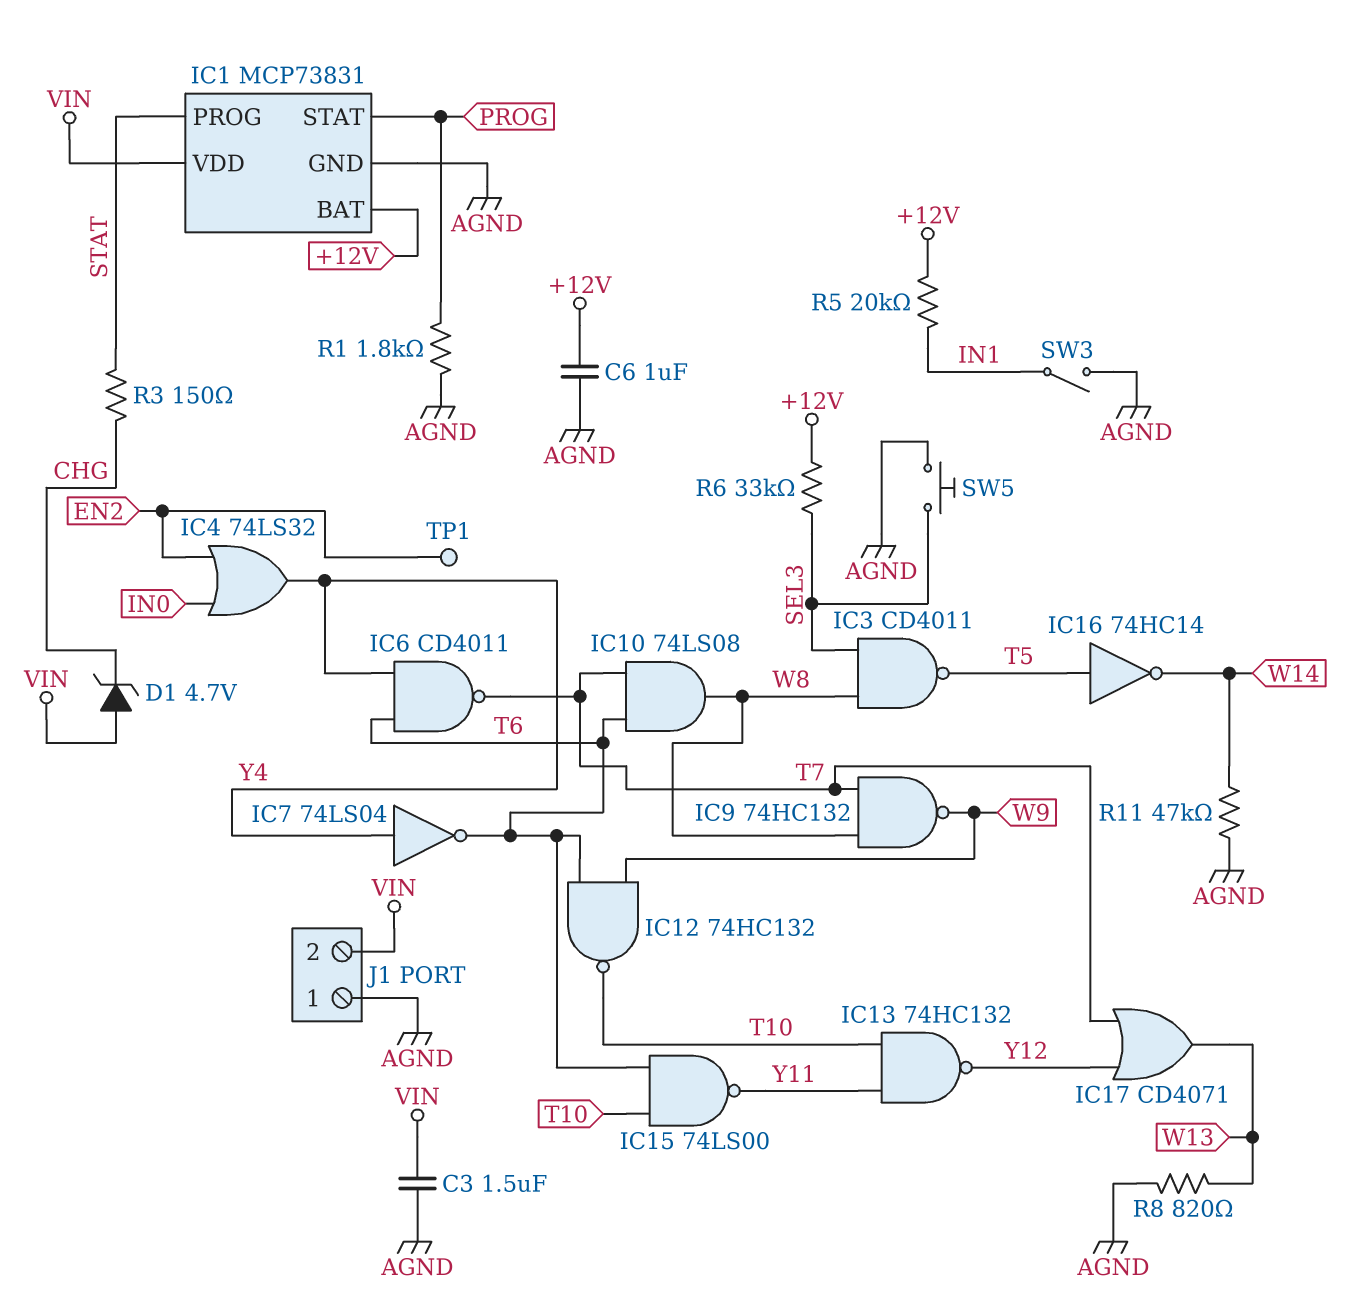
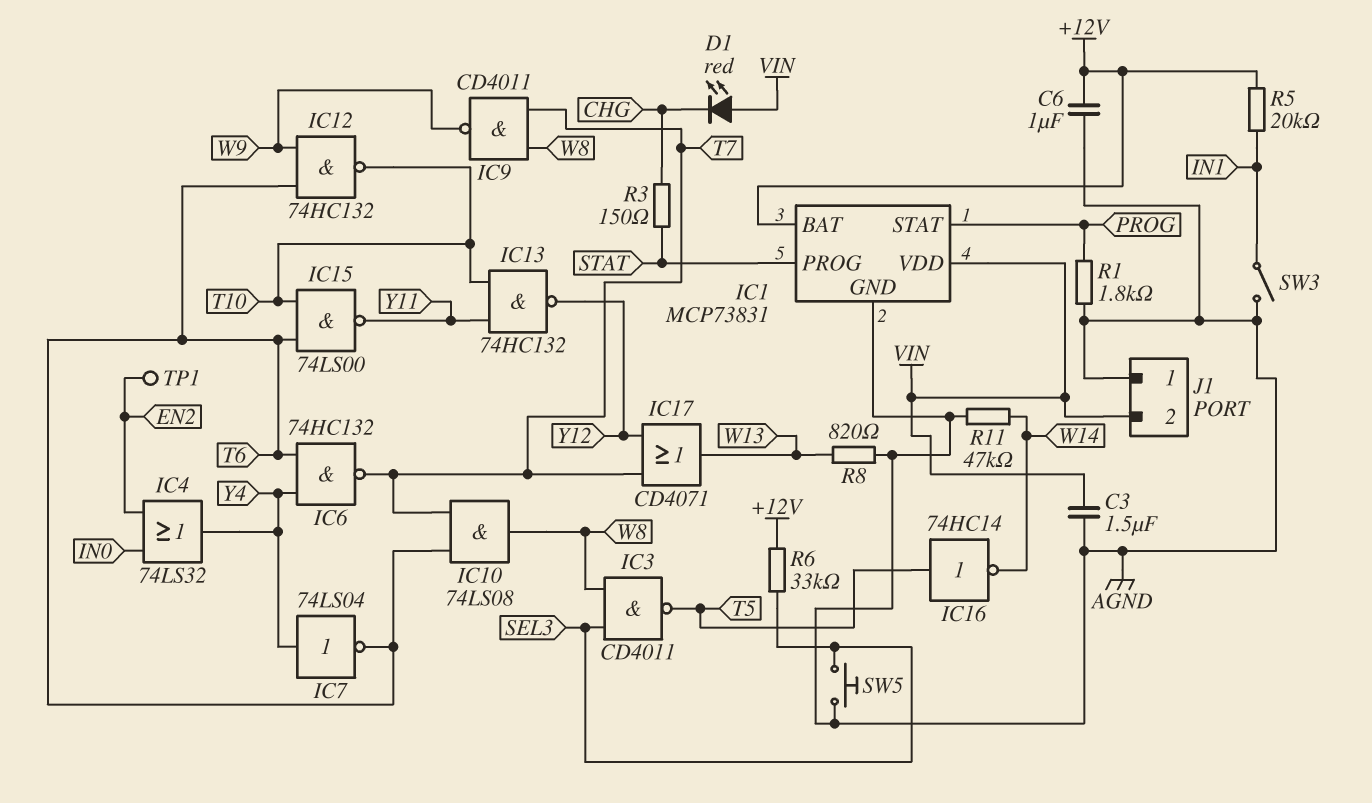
D1: zener 4.7V (A VIN, K CHG) -> LED red (A VIN, K CHG)
IC6: NAND CD4011 (in T6, in Y4, out T7) -> NAND 74HC132 (in T6, in Y4, out T7)
IC9: NAND 74HC132 (in T7, in W8, out W9) -> NAND CD4011 (in T7, in W8, out W9)

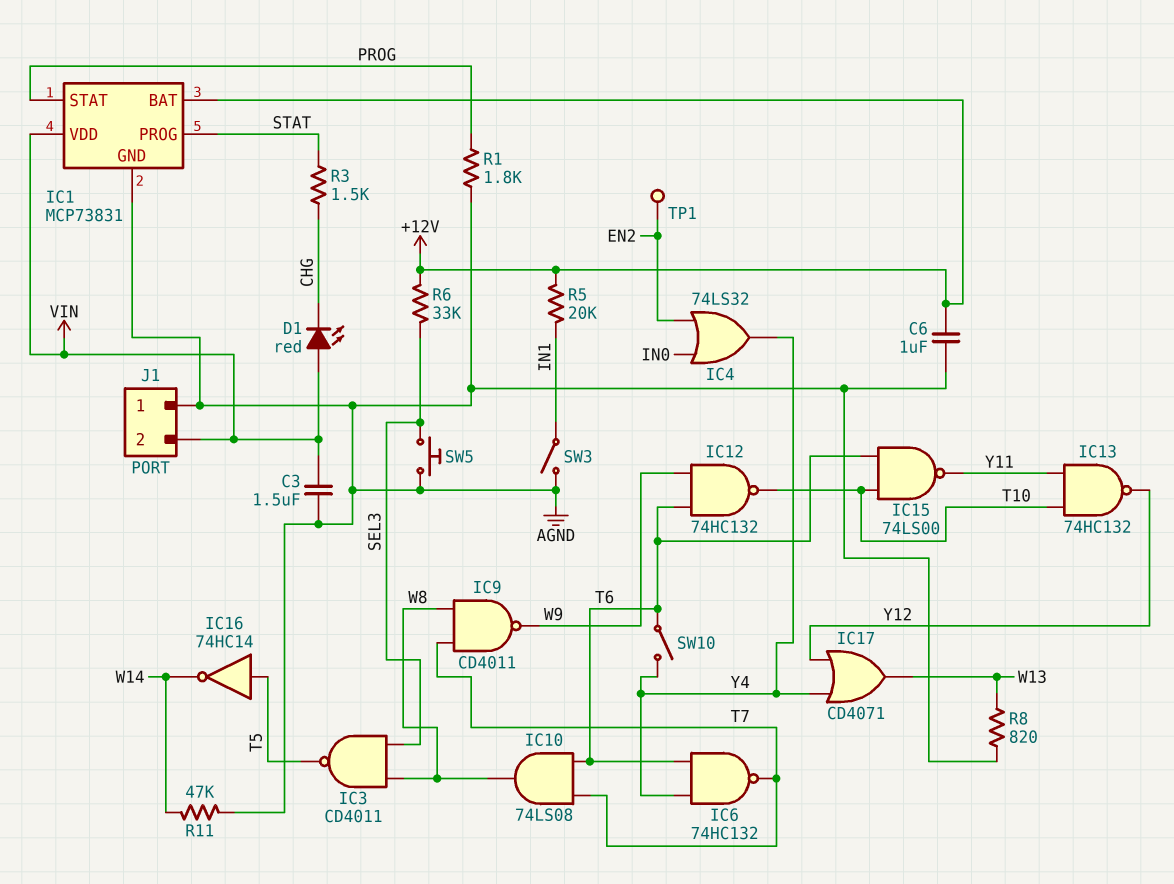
IC7: NOT 74LS04 (in Y4, out T6) -> none
IC17: OR CD4071 (in T7, in Y12, out W13) -> OR CD4071 (in Y4, in Y12, out W13)
R3: 150 (CHG, STAT) -> 1.5k (CHG, STAT)
SW10: none -> switch (T6, Y4)

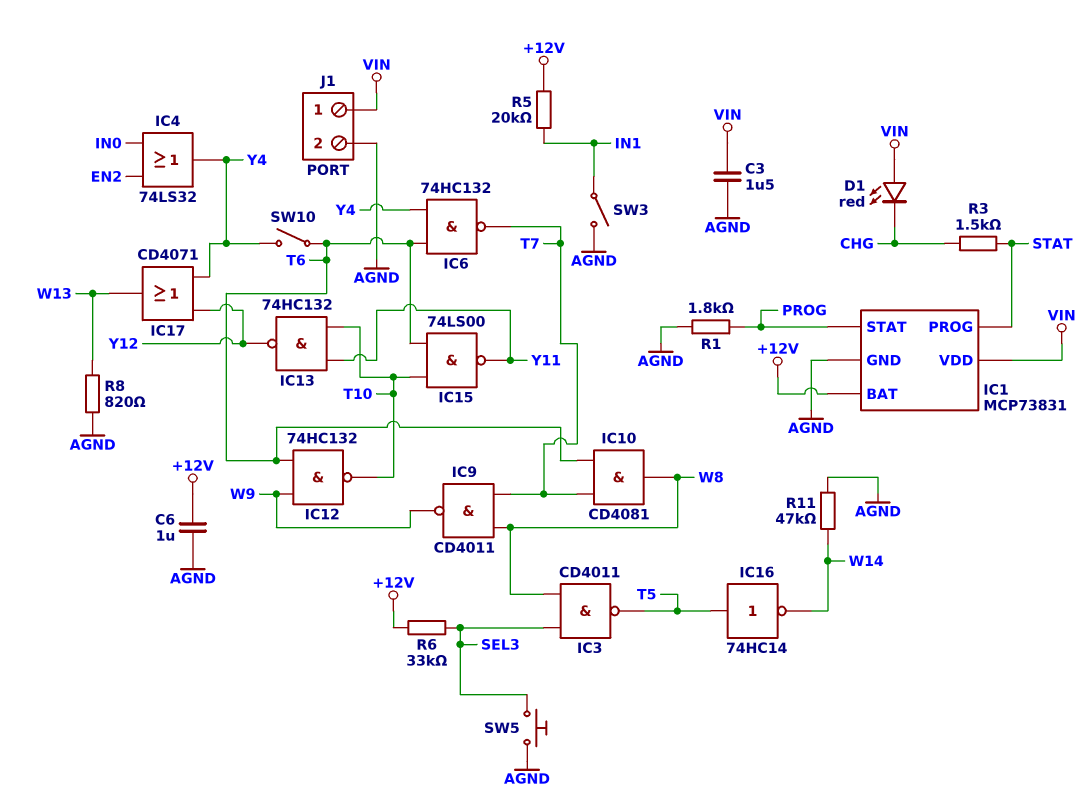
IC10: AND 74LS08 (in T6, in T7, out W8) -> AND CD4081 (in T6, in T7, out W8)
J1 pin 1: AGND -> VIN
J1 pin 2: VIN -> AGND
TP1: test point (EN2) -> none

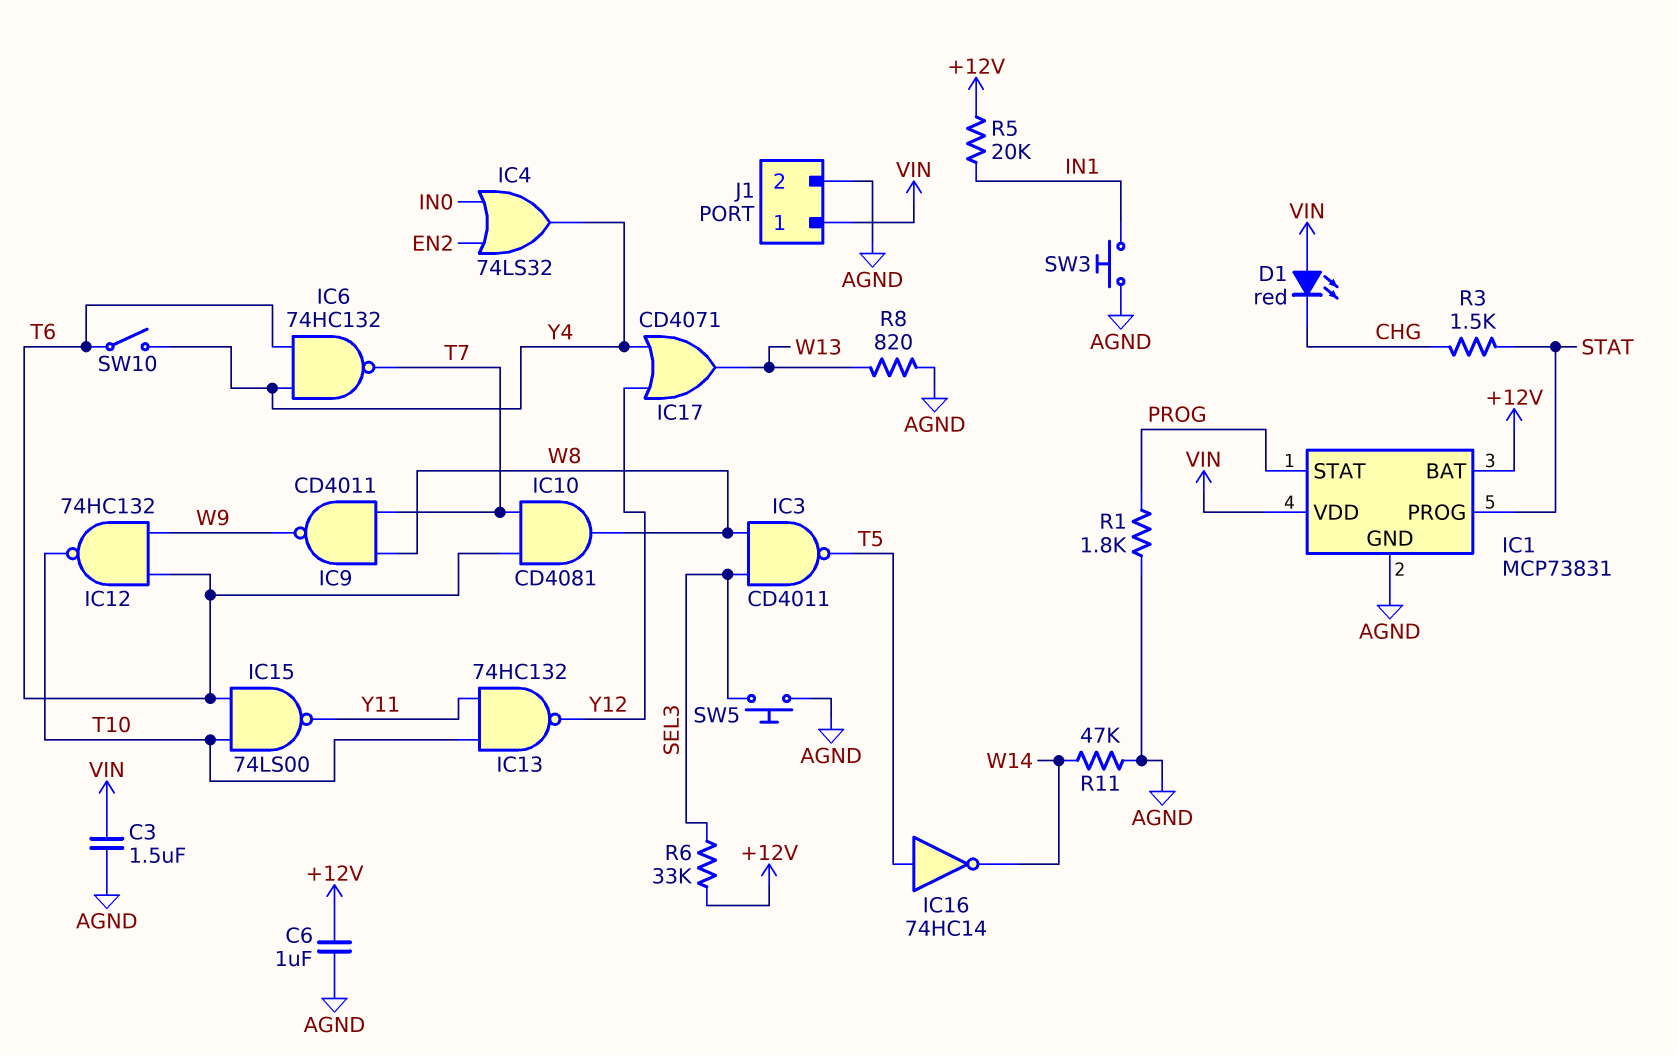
SW3: switch (AGND, IN1) -> button (AGND, IN1)

